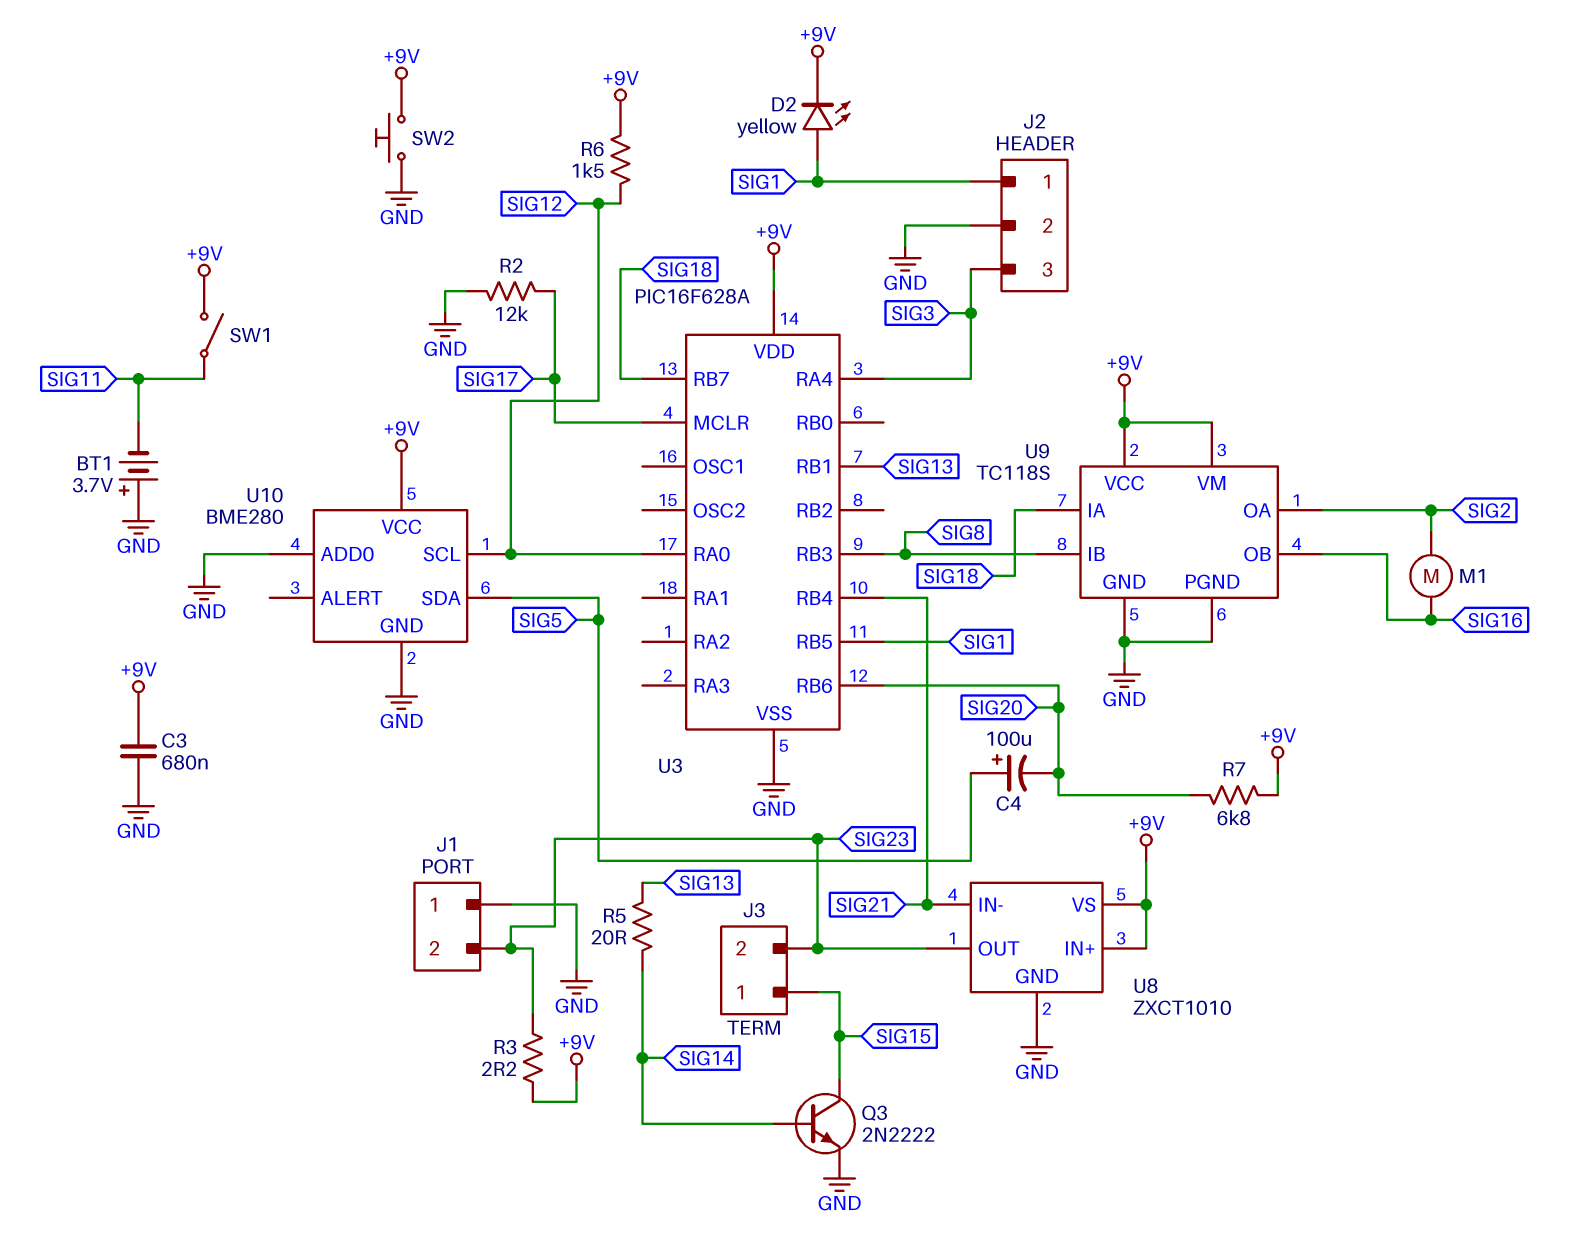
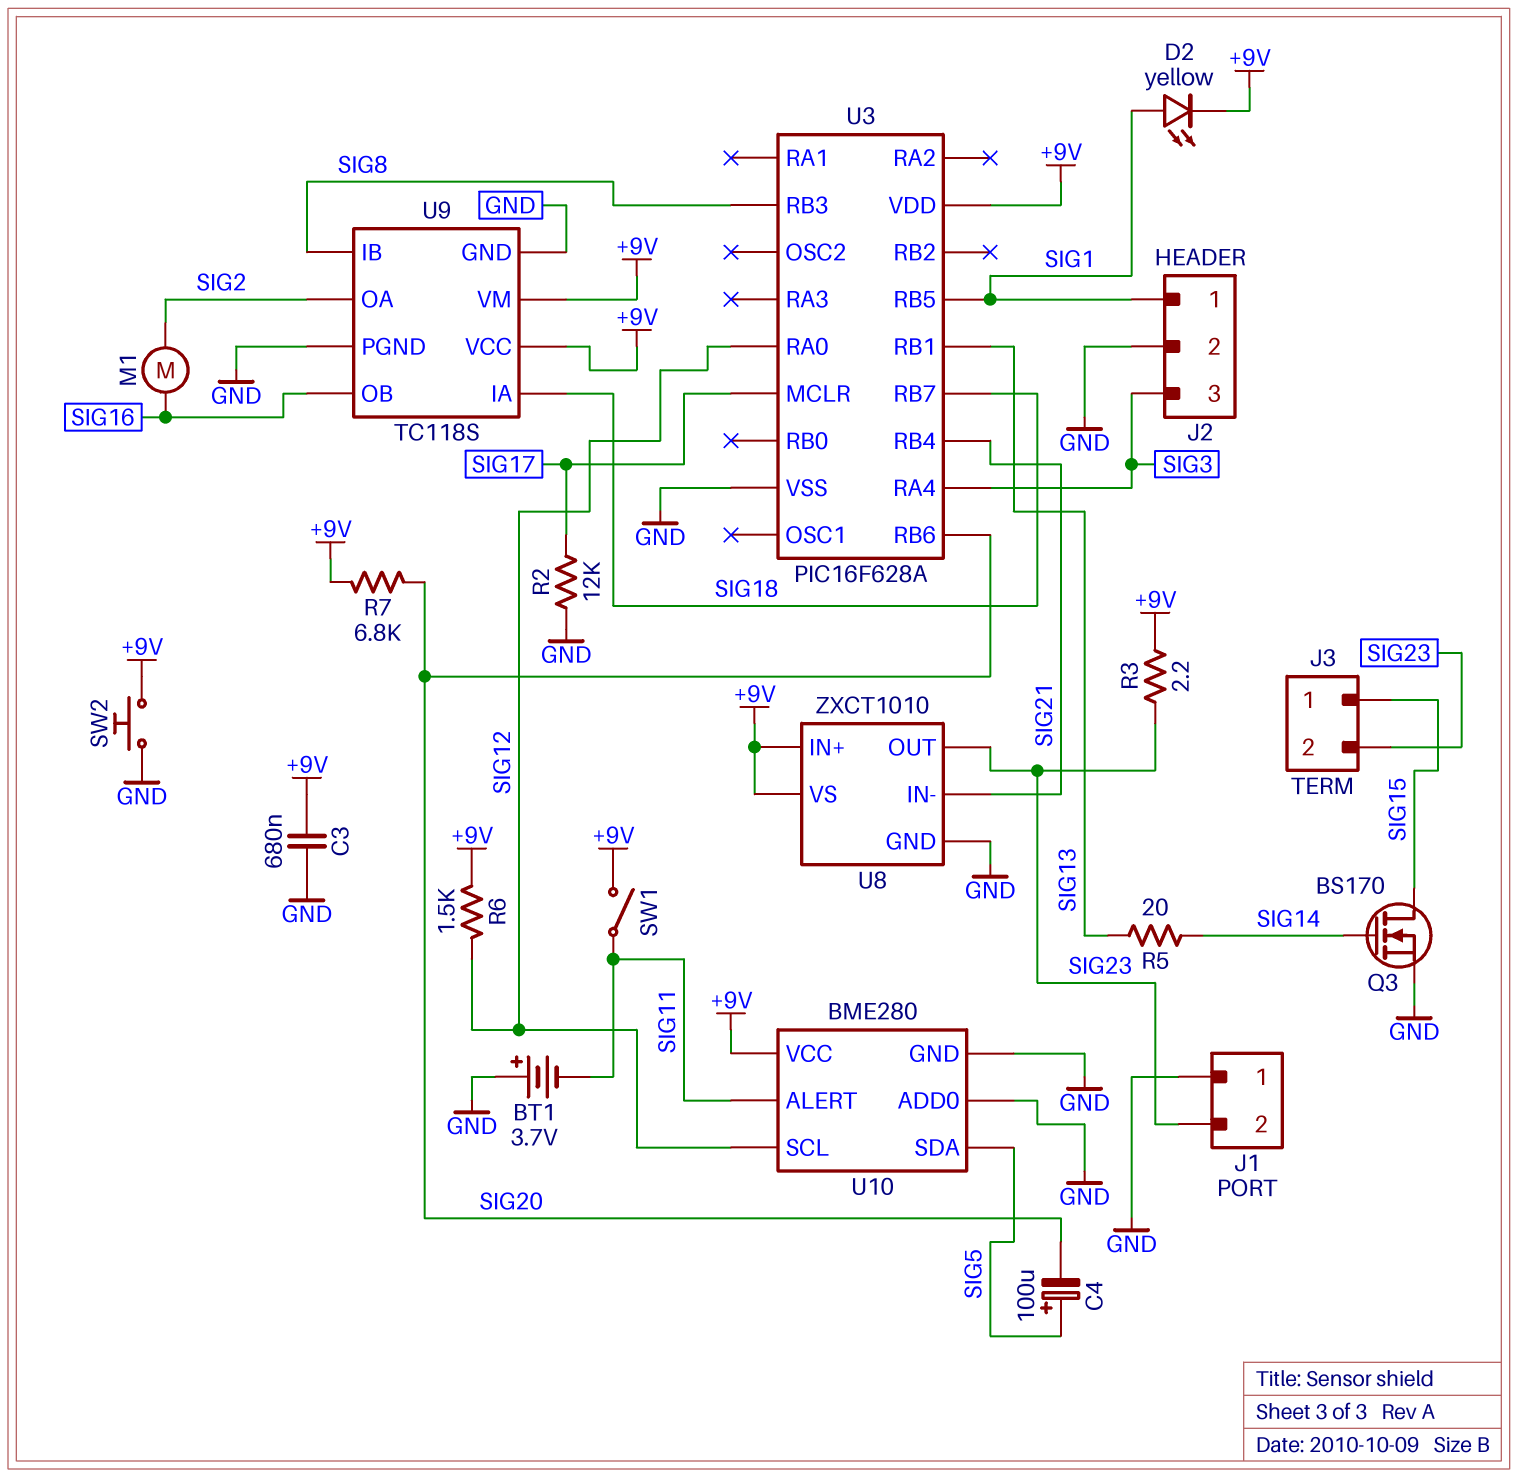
Q3: NPN 2N2222 (B SIG14, C SIG15, E GND) -> NMOS BS170 (G SIG14, D SIG15, S GND)
U10 pin ALERT: none -> SIG11

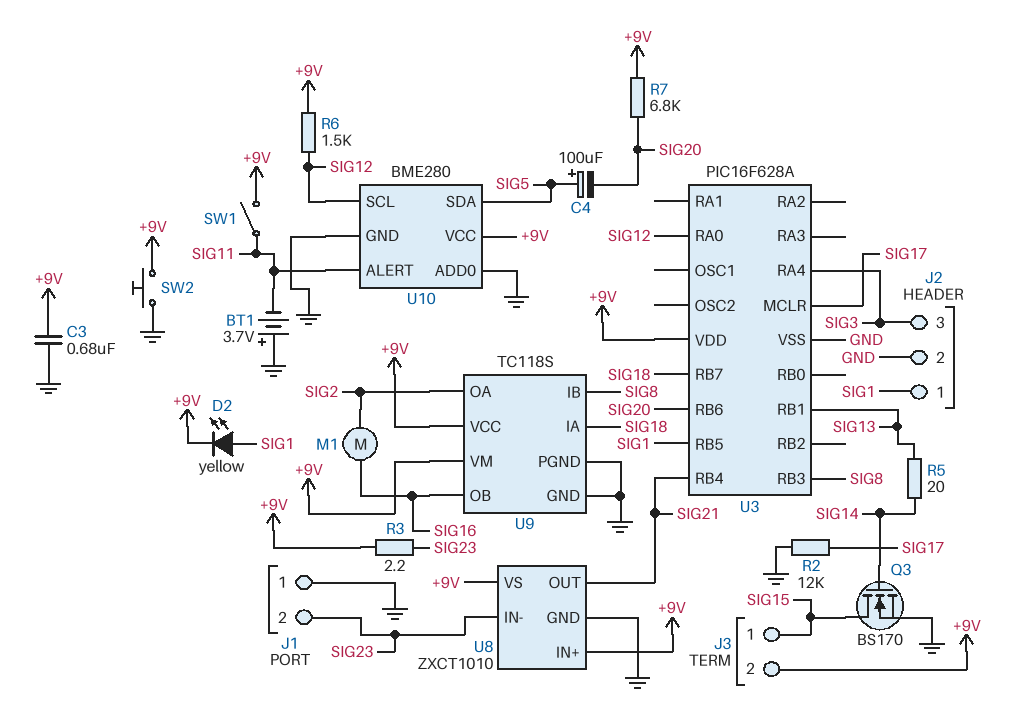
J3 pin 2: SIG23 -> +9V
U8 pin IN-: SIG21 -> SIG23
U8 pin OUT: SIG23 -> SIG21

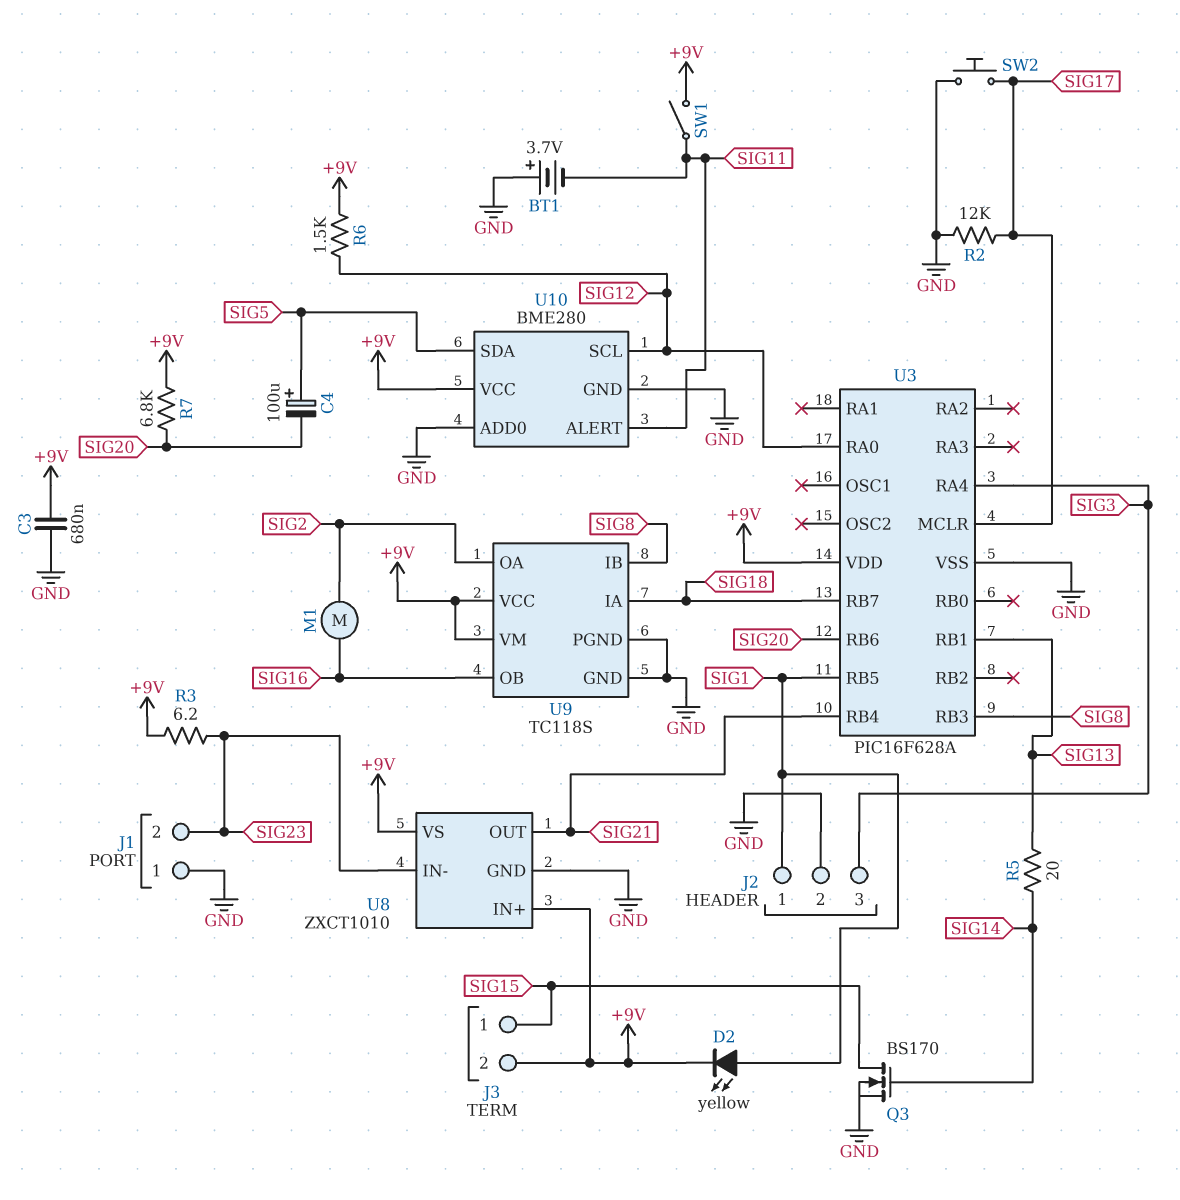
R3: 2.2 (+9V, SIG23) -> 6.2 (+9V, SIG23)
SW2: button (+9V, GND) -> button (GND, SIG17)

